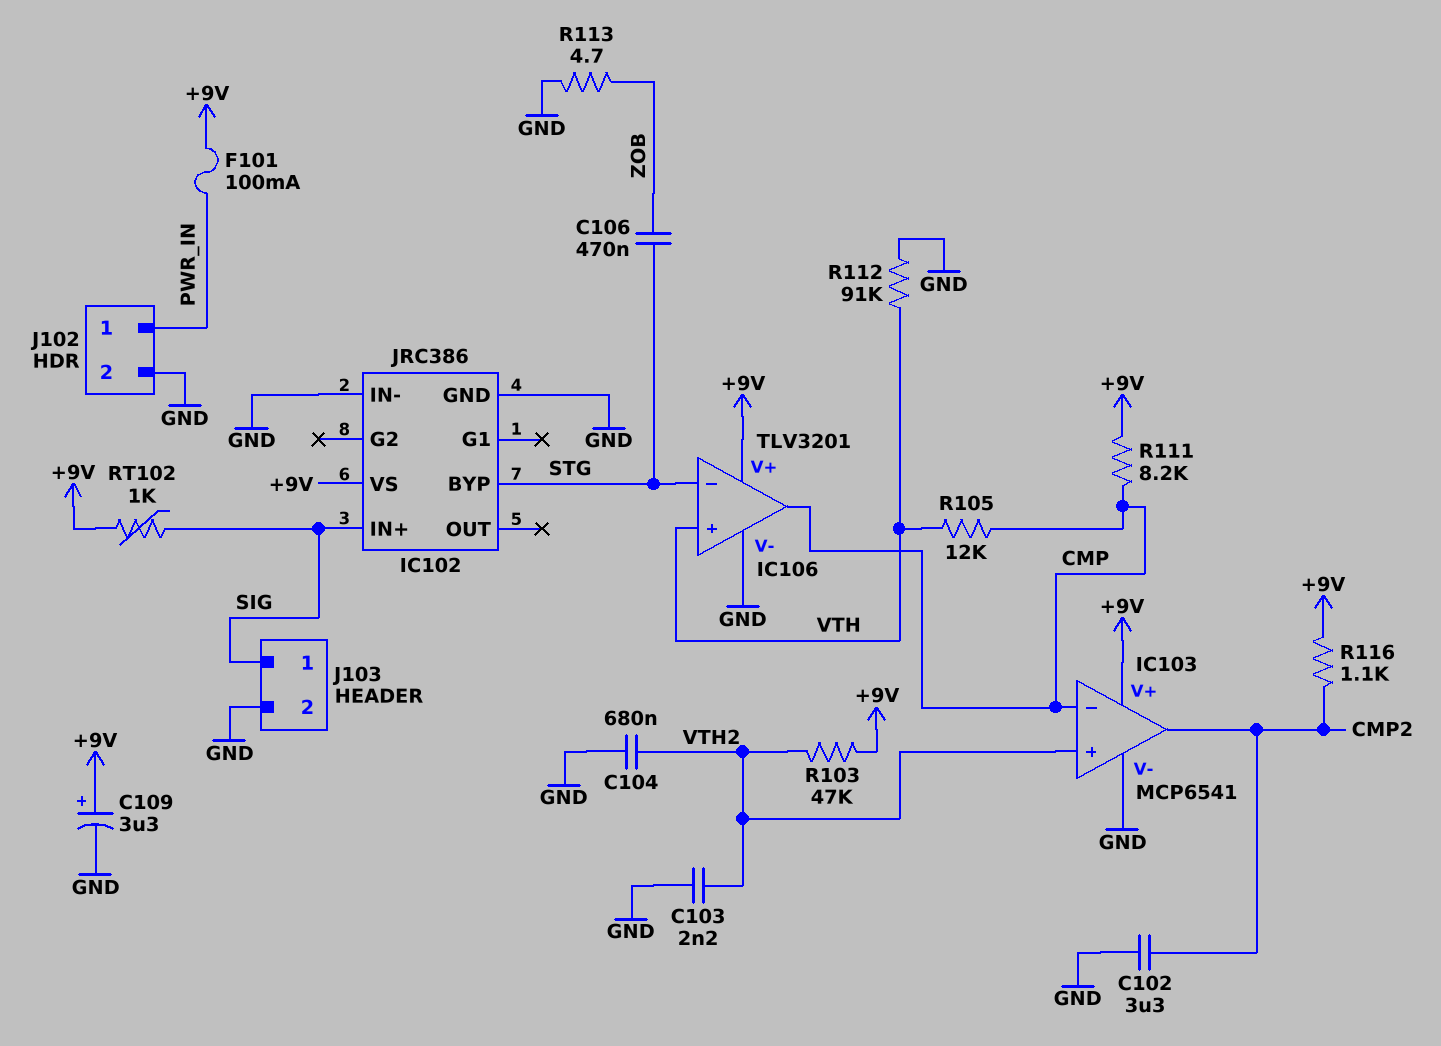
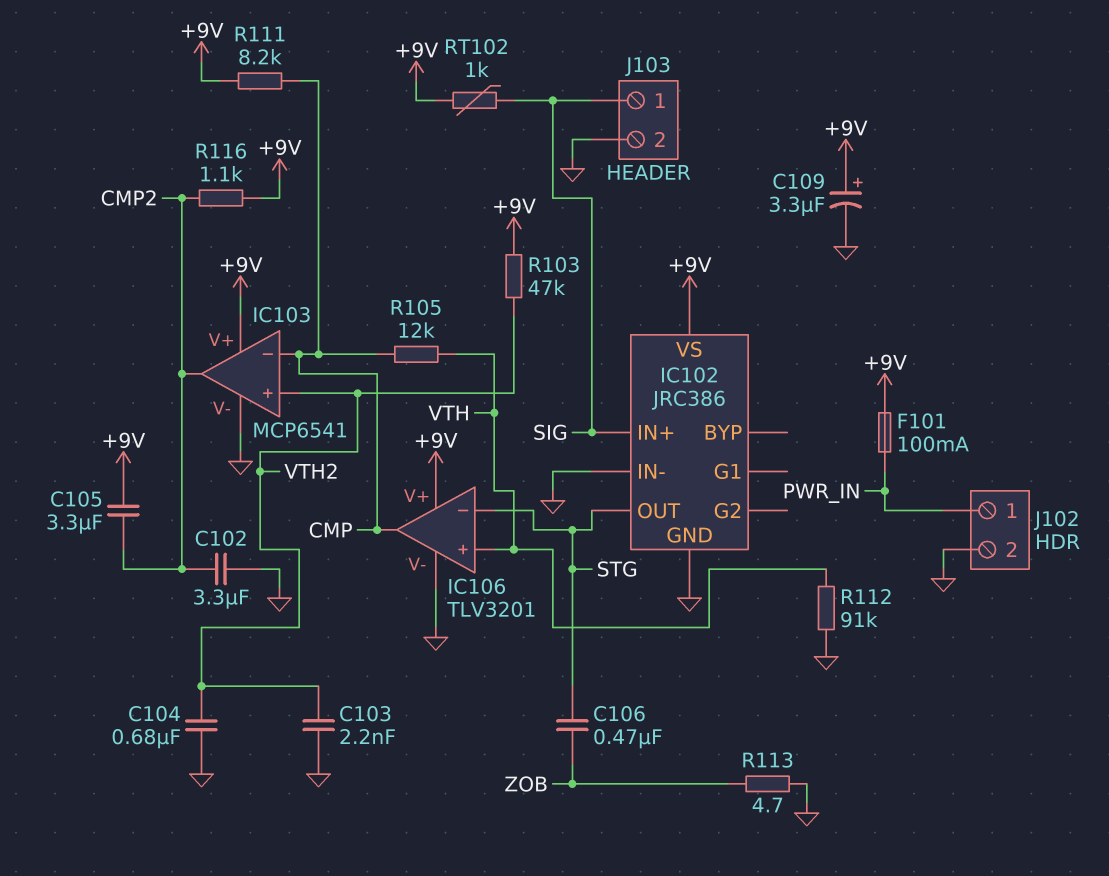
C105: none -> 3.3uF (+9V, CMP2)
IC102 pin BYP: STG -> none
IC102 pin OUT: none -> STG

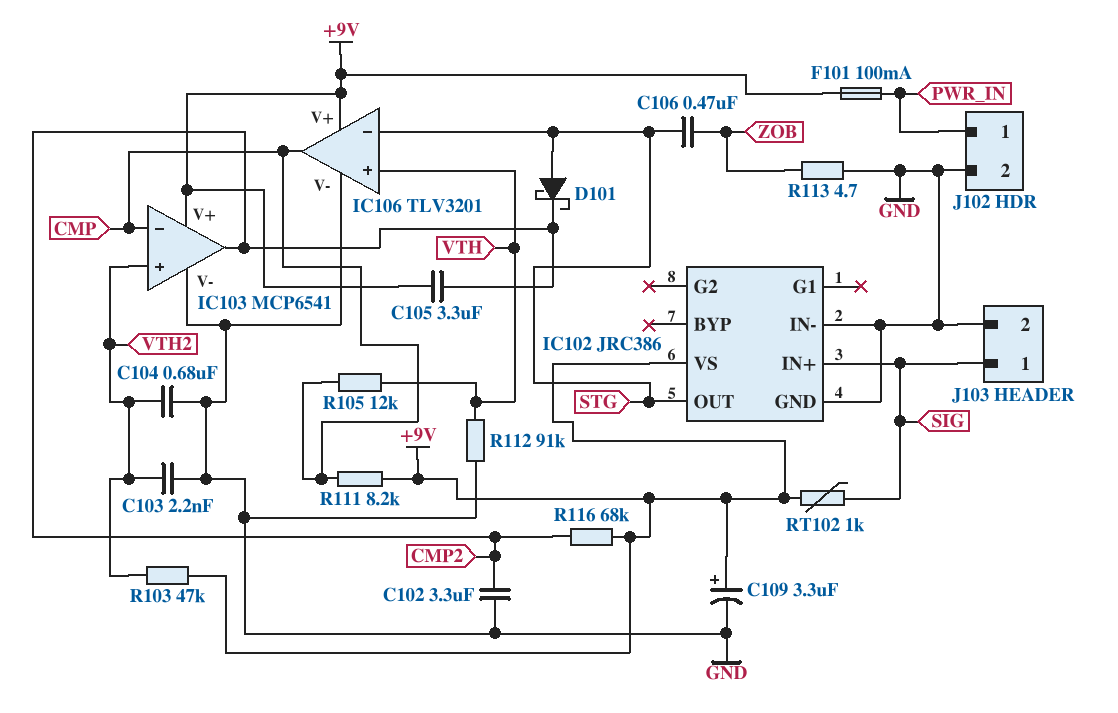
D101: none -> schottky (A STG, K CMP2)
R116: 1.1k (+9V, CMP2) -> 68k (+9V, CMP2)

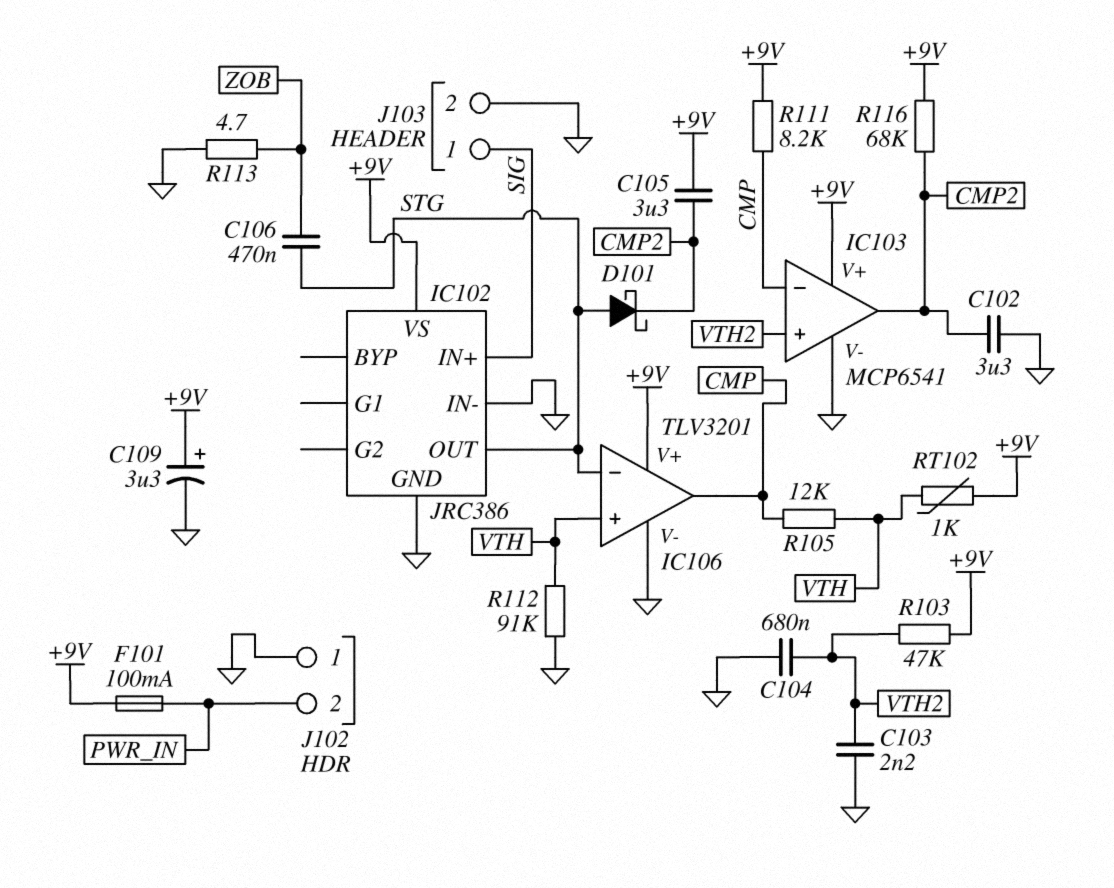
J102 pin 1: PWR_IN -> GND
J102 pin 2: GND -> PWR_IN
RT102: 1k (+9V, SIG) -> 1k (+9V, VTH)

